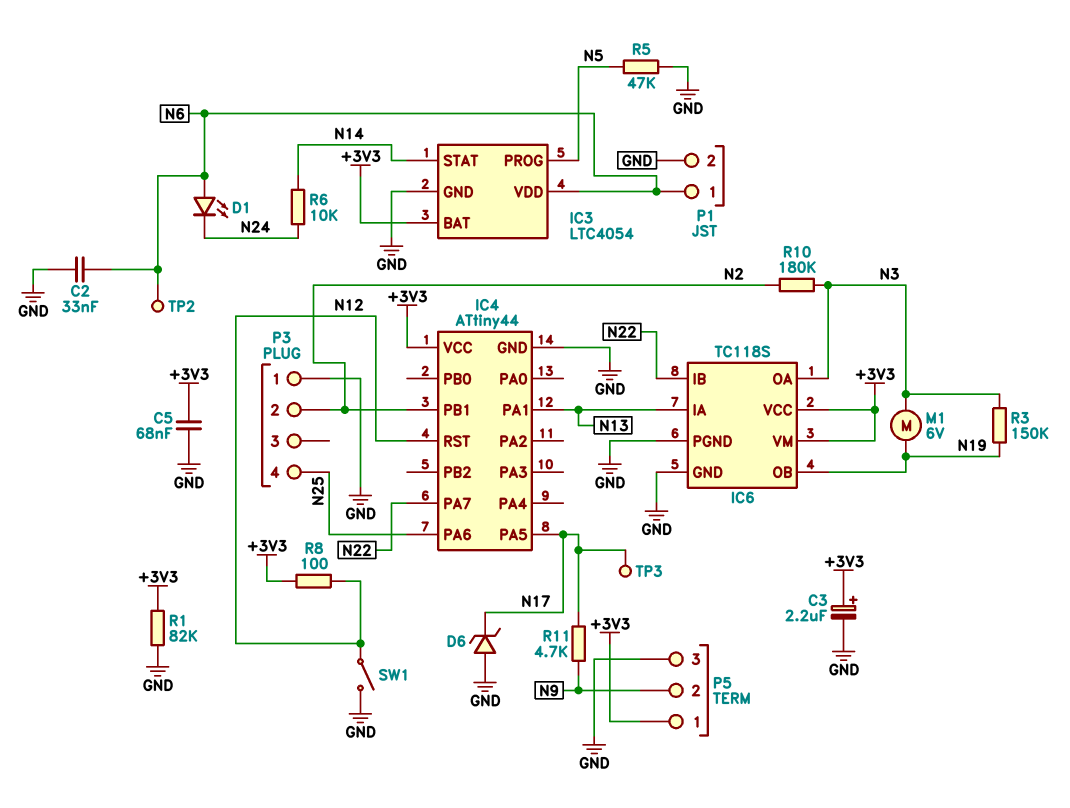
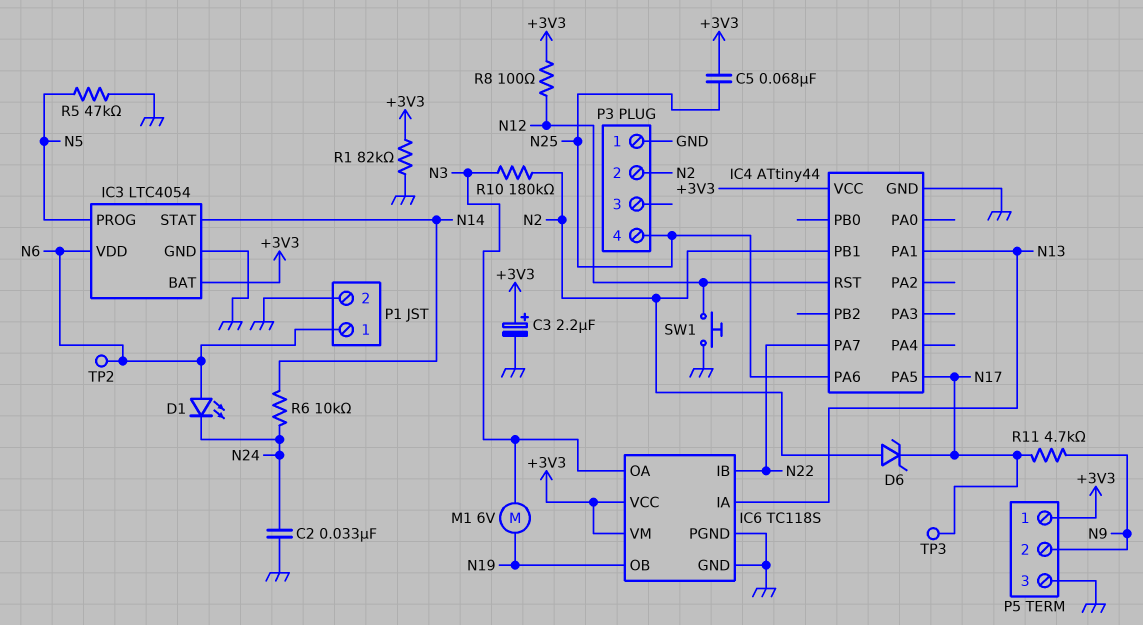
C2: 33nF (GND, N6) -> 33nF (GND, N24)
C5: 68nF (+3V3, GND) -> 68nF (+3V3, N25)
D6: zener (A GND, K N17) -> zener (A N2, K N17)
R3: 150k (N3, N19) -> none
SW1: switch (GND, N12) -> button (GND, N12)

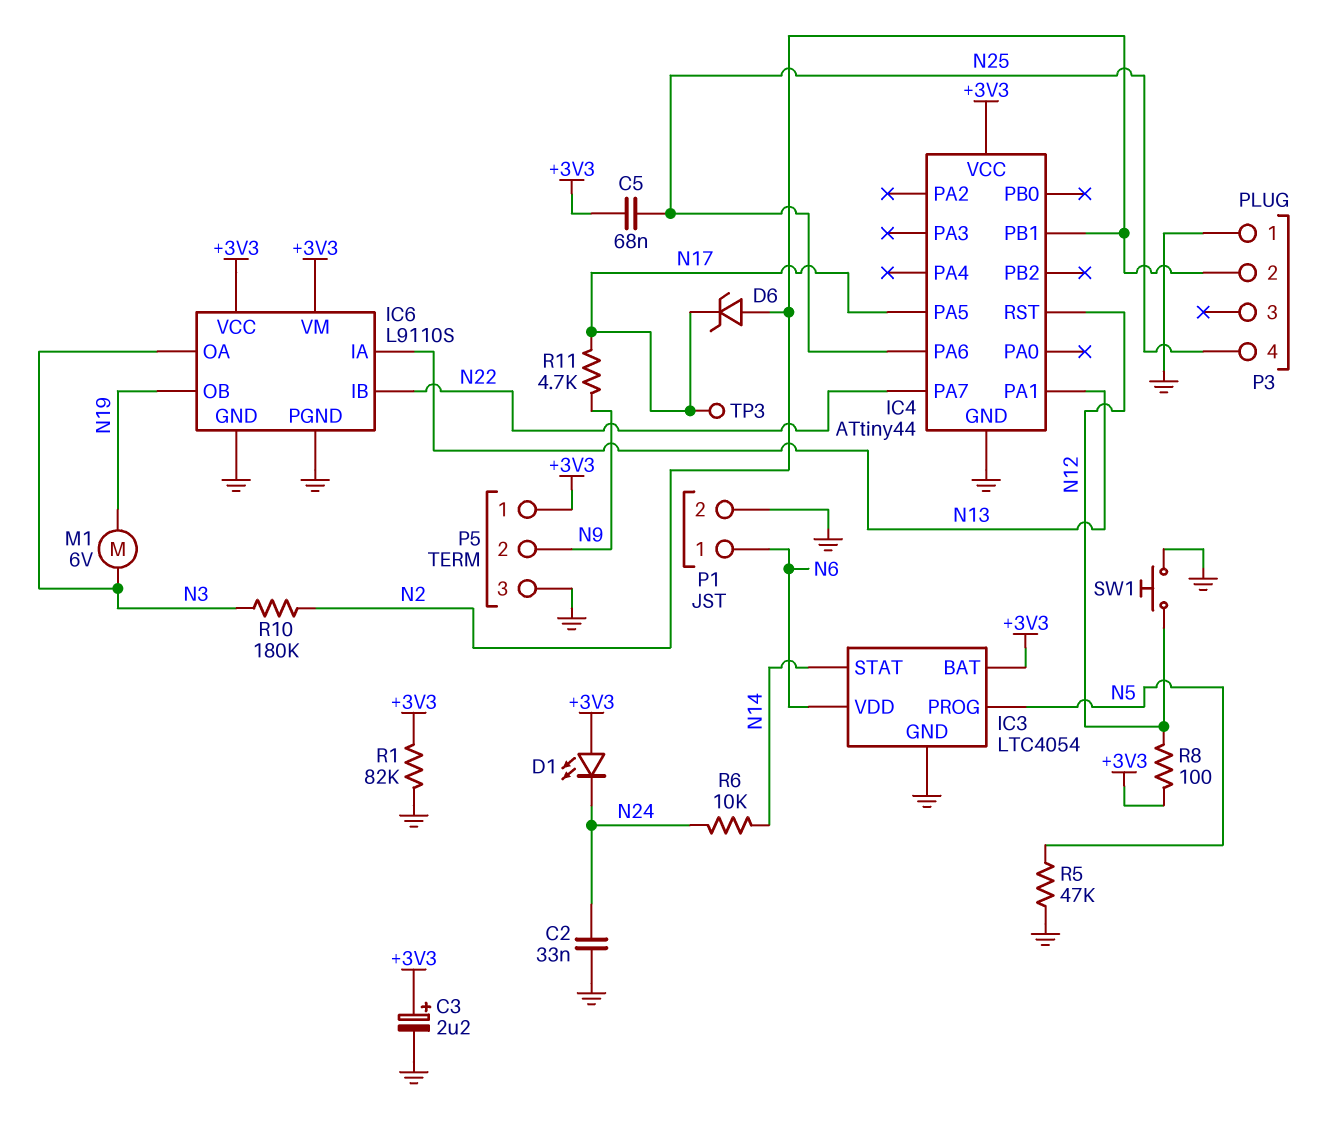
D1: LED (A N6, K N24) -> LED (A +3V3, K N24)
IC6: TC118S -> L9110S
TP2: test point (N6) -> none

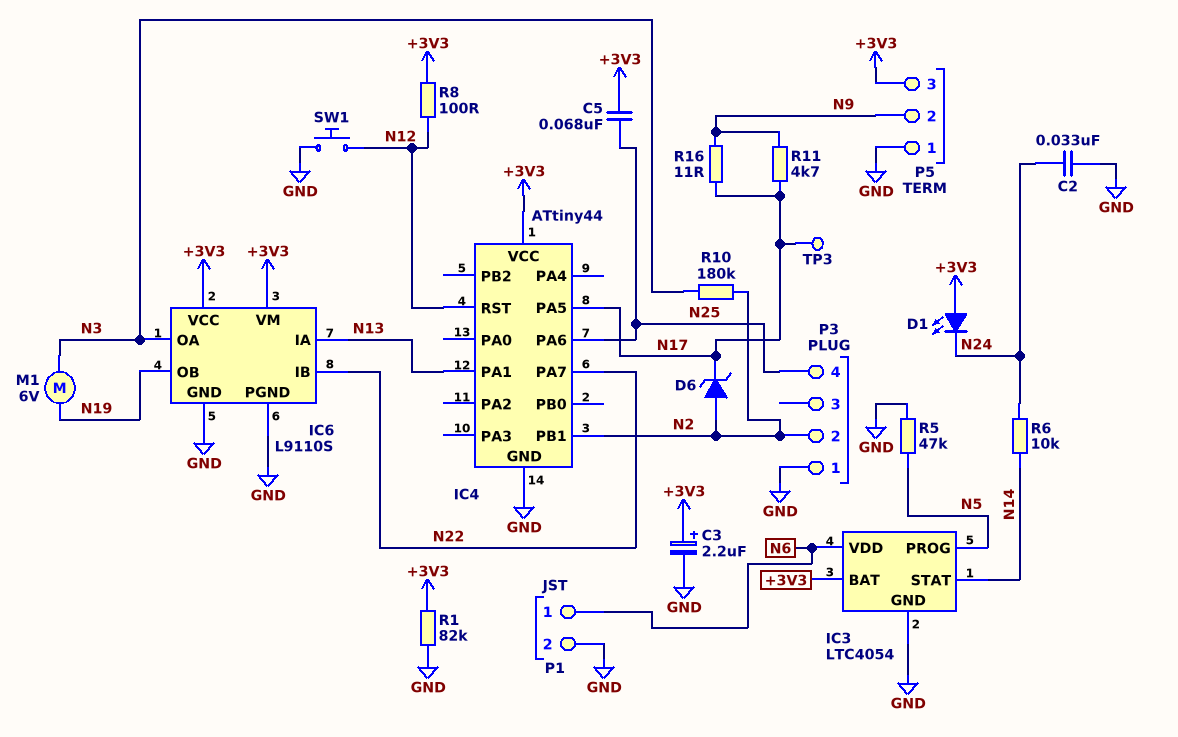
P5 pin 1: +3V3 -> GND
P5 pin 3: GND -> +3V3
R16: none -> 11 (N9, N17)

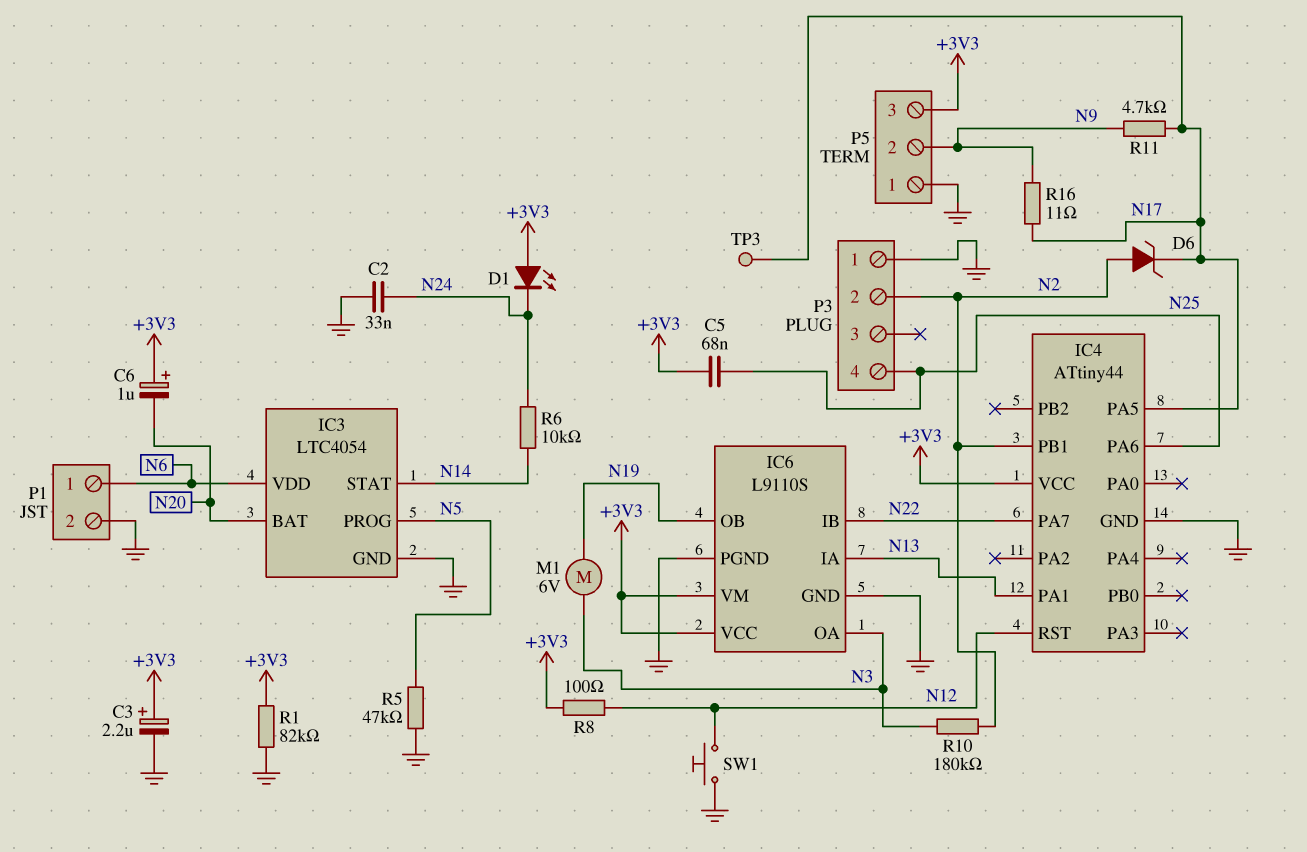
C6: none -> 1uF (plus +3V3, minus N20)
IC3 pin BAT: +3V3 -> N20

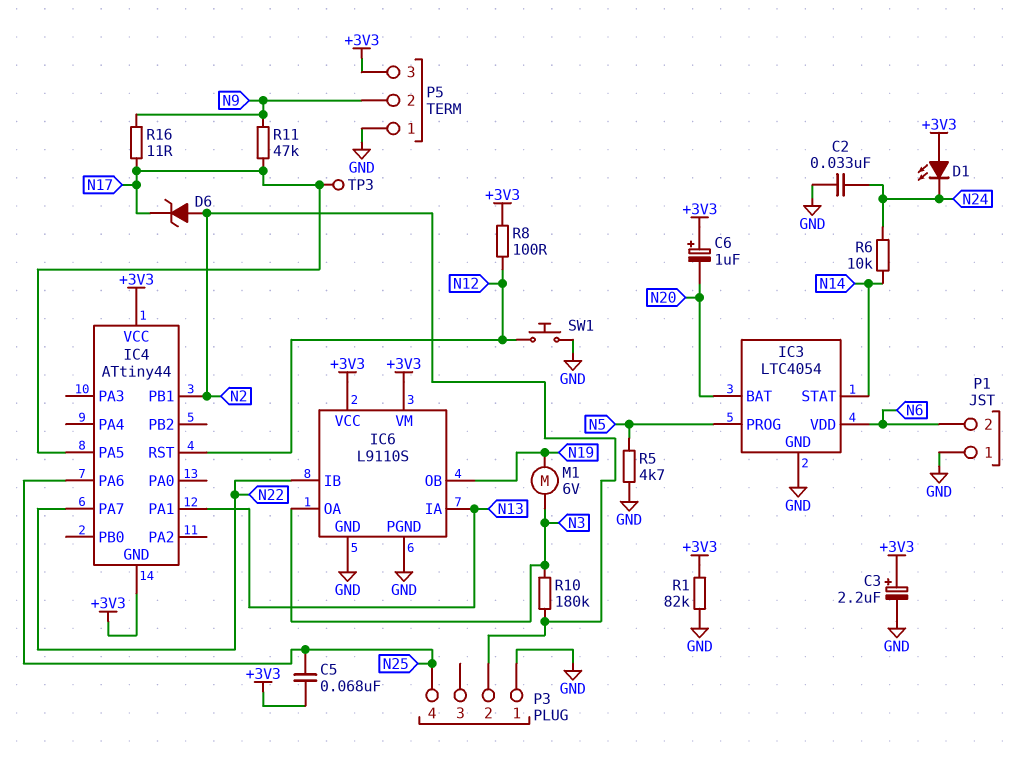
IC4 pin GND: GND -> +3V3
P1 pin 1: N6 -> GND
P1 pin 2: GND -> N6
R5: 47k (GND, N5) -> 4.7k (GND, N5)
R11: 4.7k (N9, N17) -> 47k (N9, N17)

